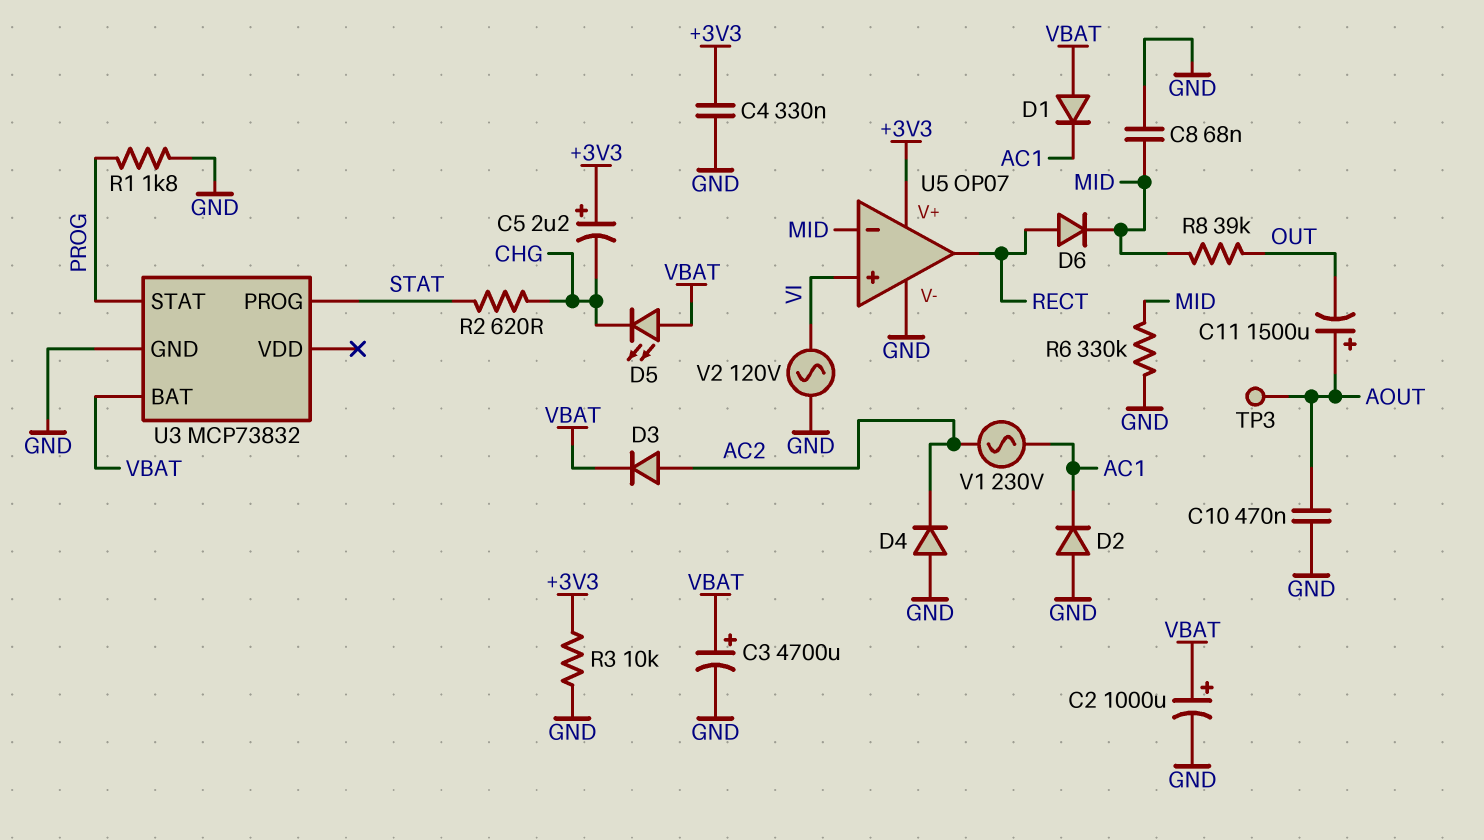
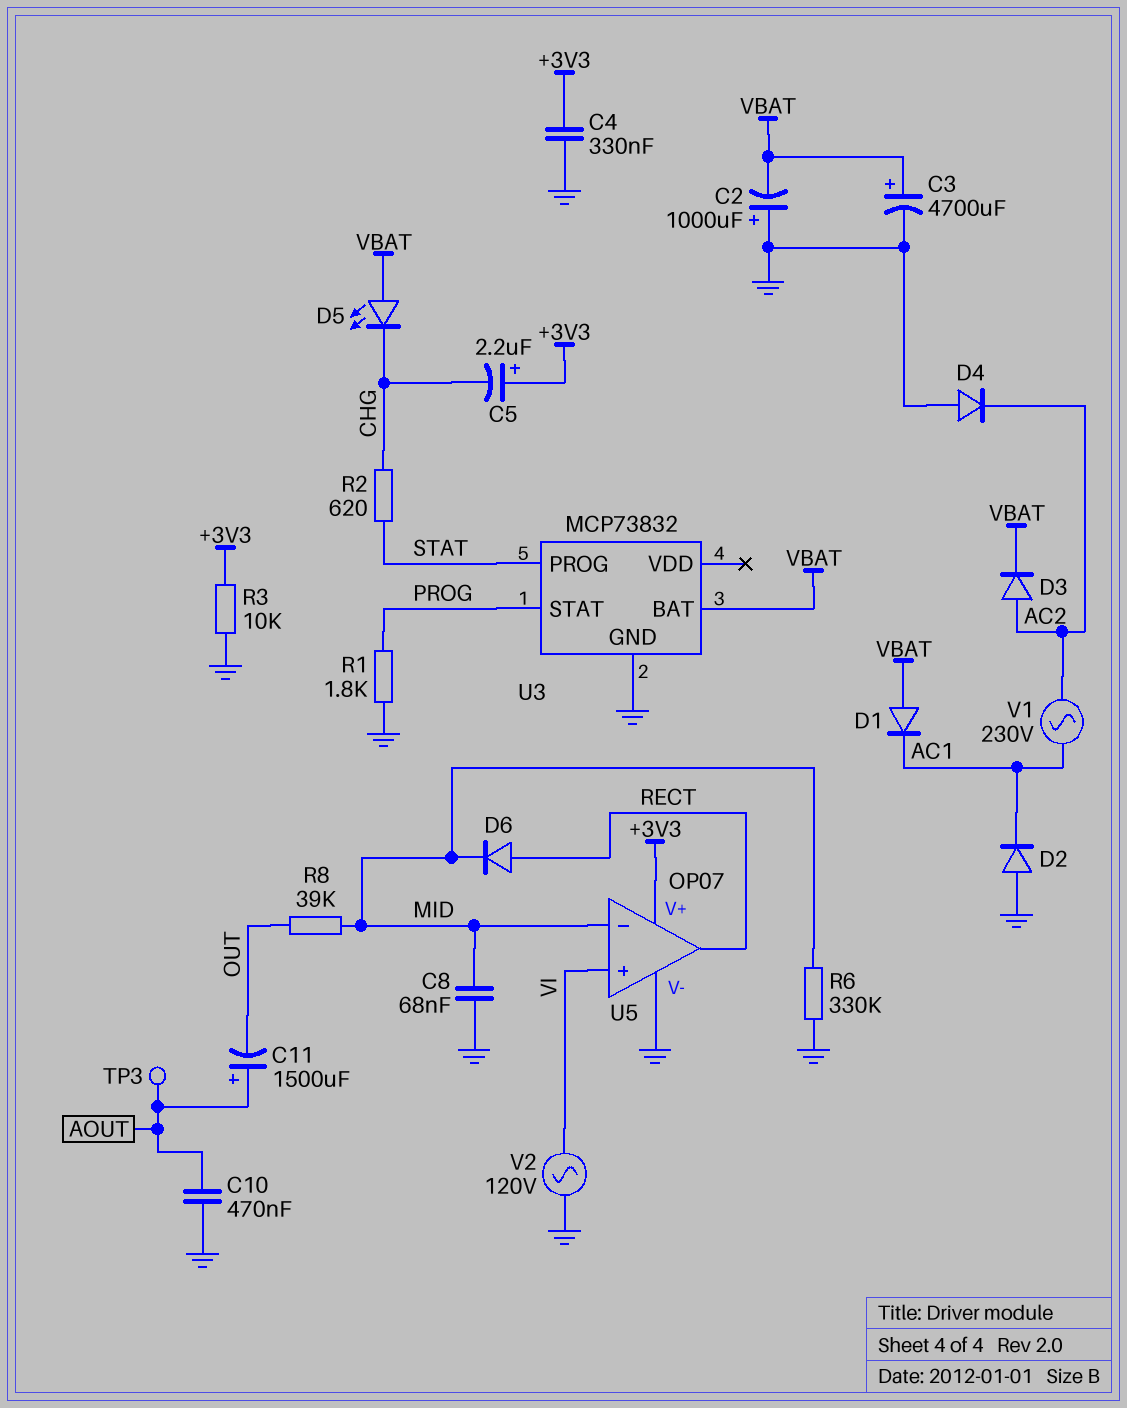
C2: 1000uF (plus VBAT, minus GND) -> 1000uF (plus GND, minus VBAT)

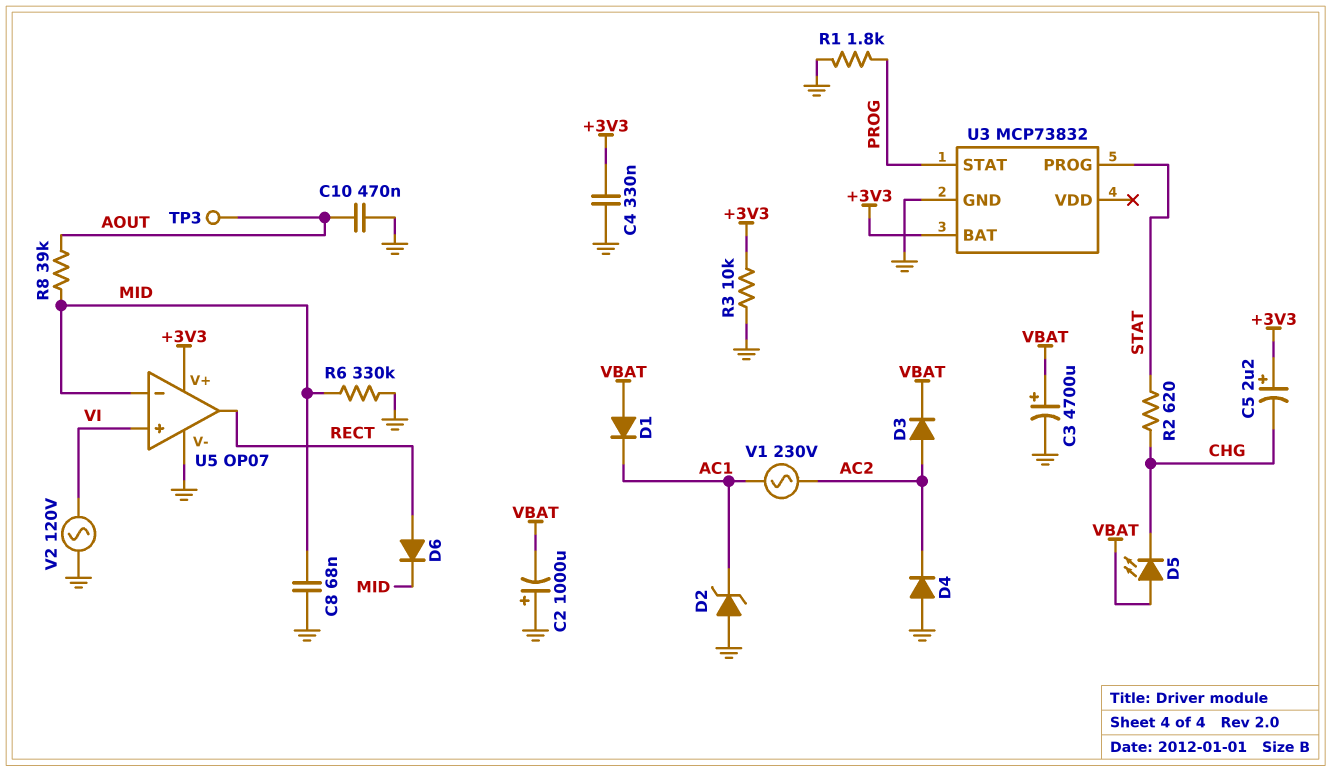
C11: 1500uF (plus AOUT, minus OUT) -> none
D2: diode (A GND, K AC1) -> zener (A GND, K AC1)
R8: 39k (MID, OUT) -> 39k (AOUT, MID)
U3 pin BAT: VBAT -> +3V3

